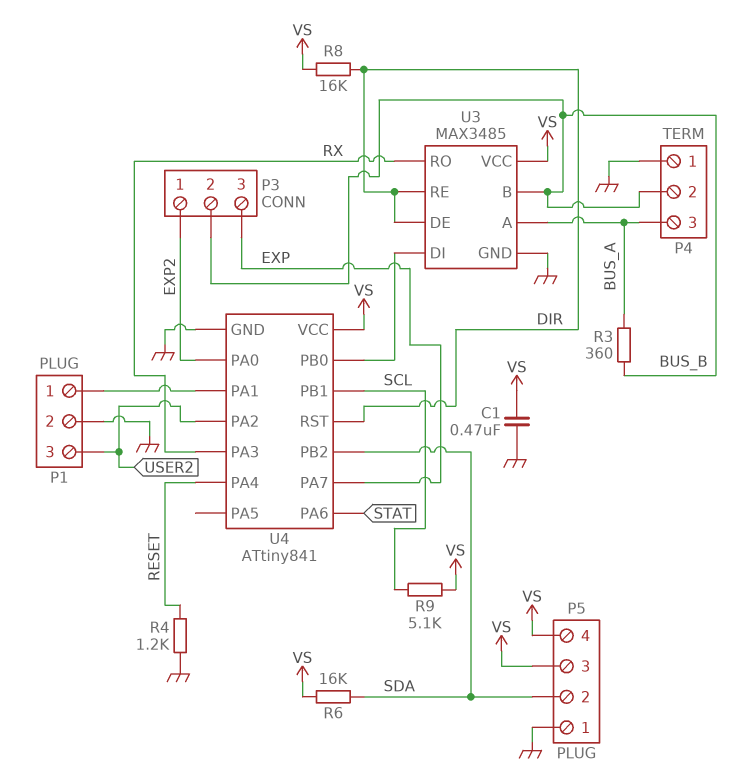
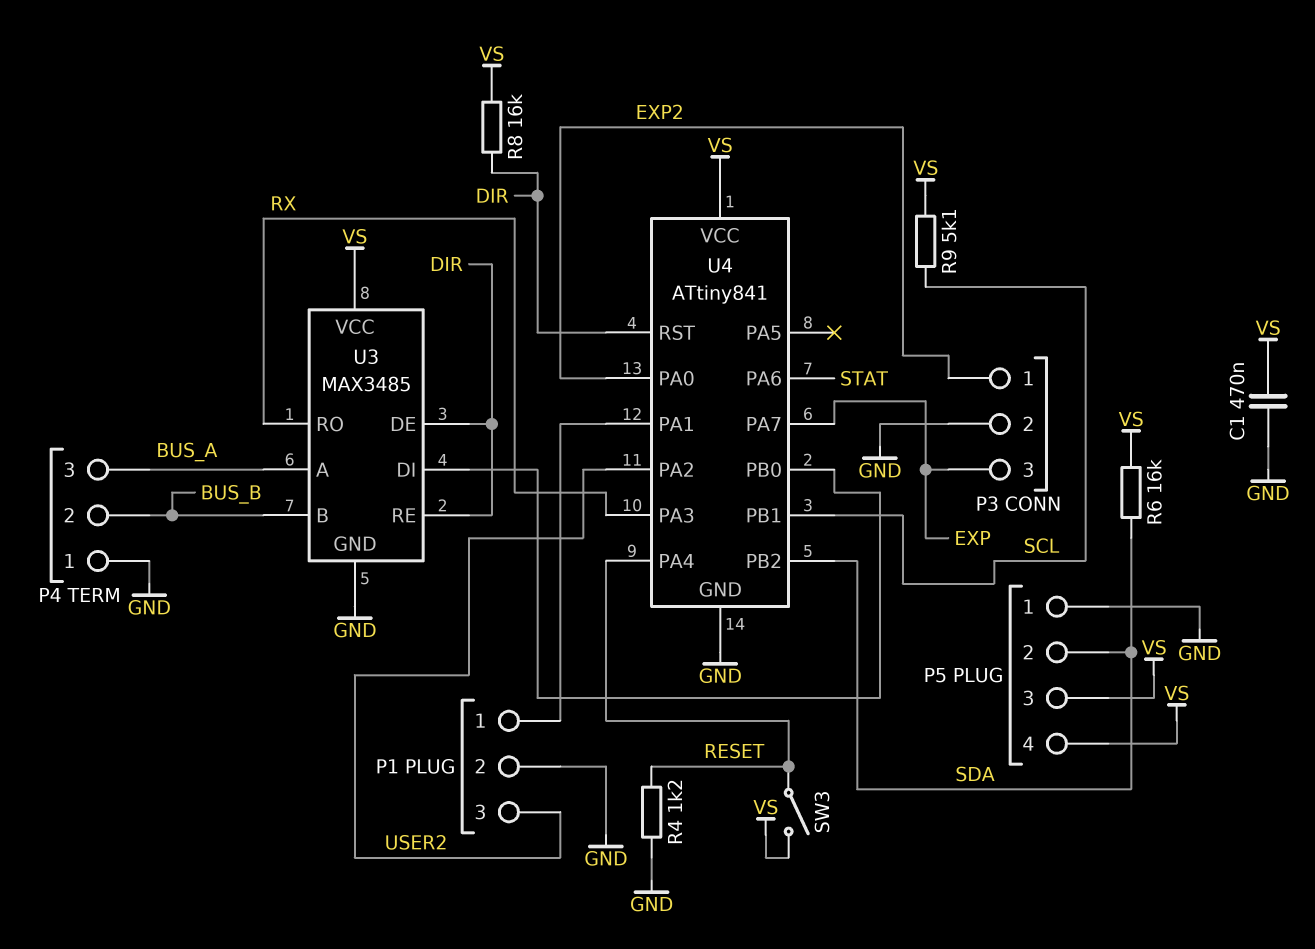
P3 pin 2: BUS_B -> GND
R3: 360 (BUS_A, BUS_B) -> none
SW3: none -> switch (RESET, VS)

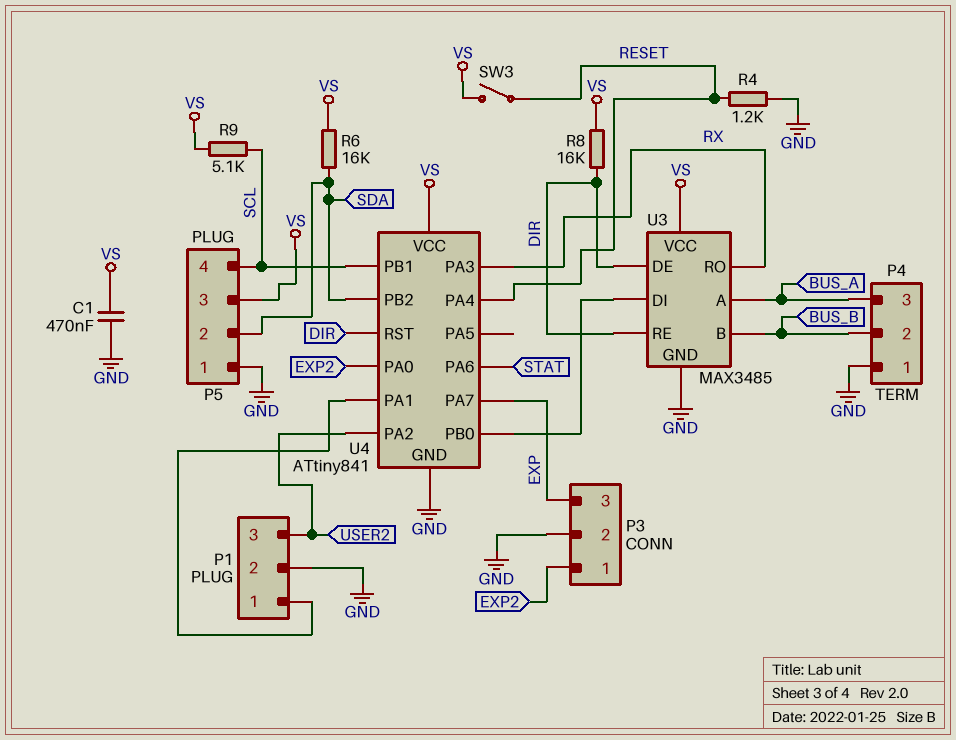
P5 pin 4: VS -> SCL

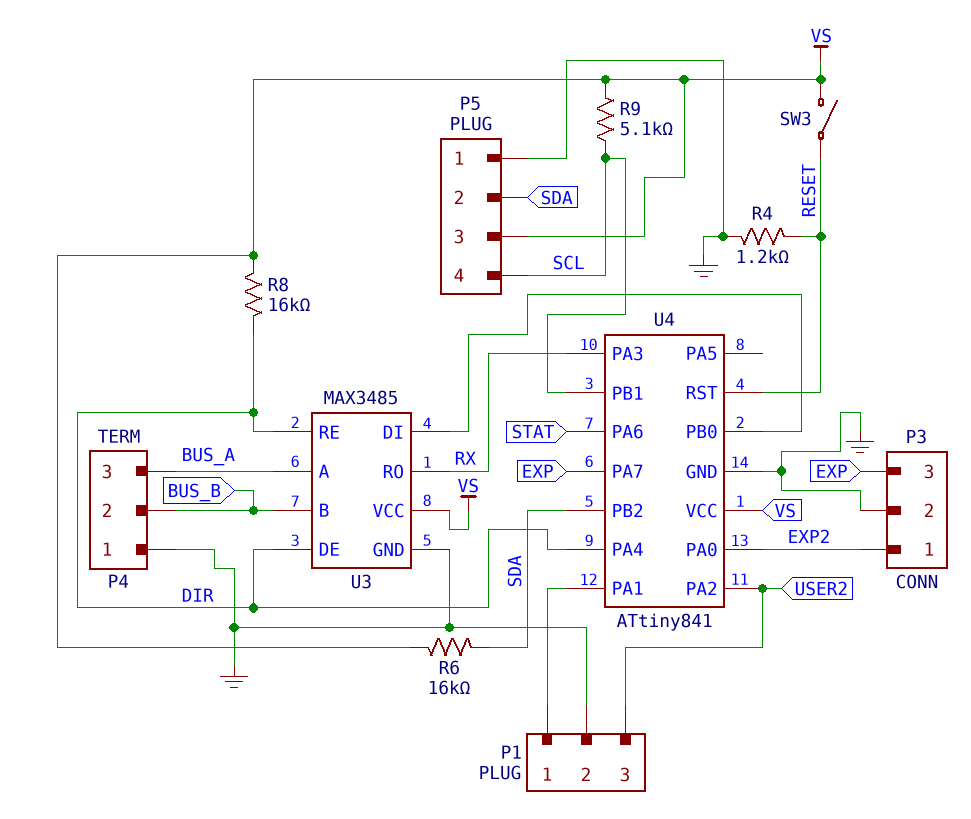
C1: 470nF (GND, VS) -> none
U4 pin PA4: RESET -> DIR
U4 pin RST: DIR -> RESET

